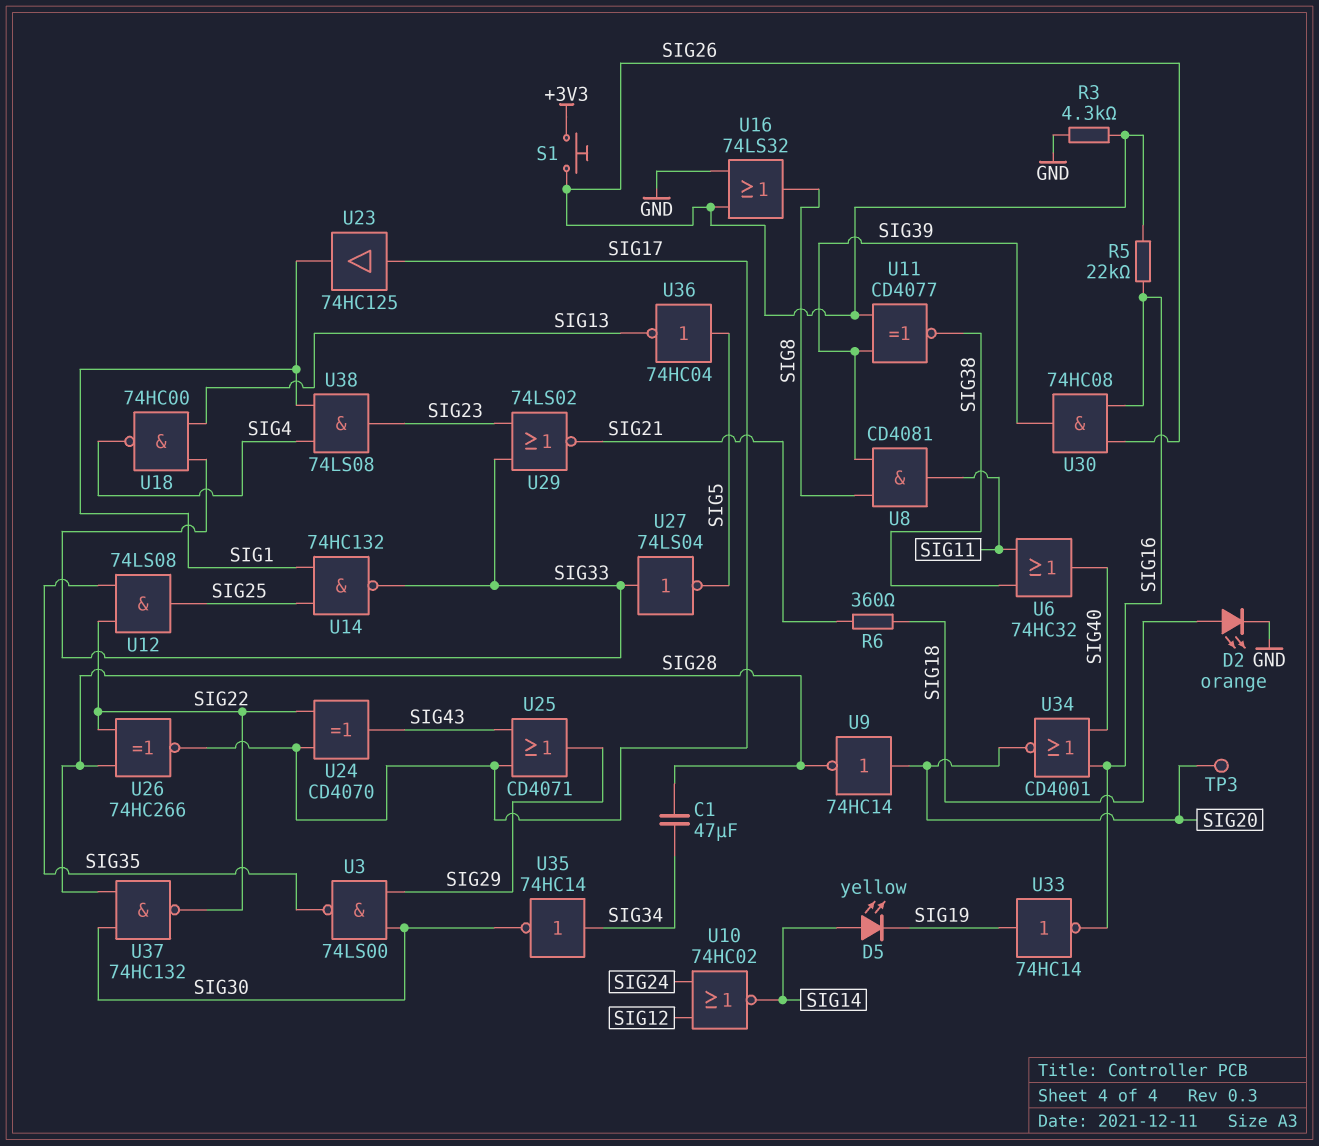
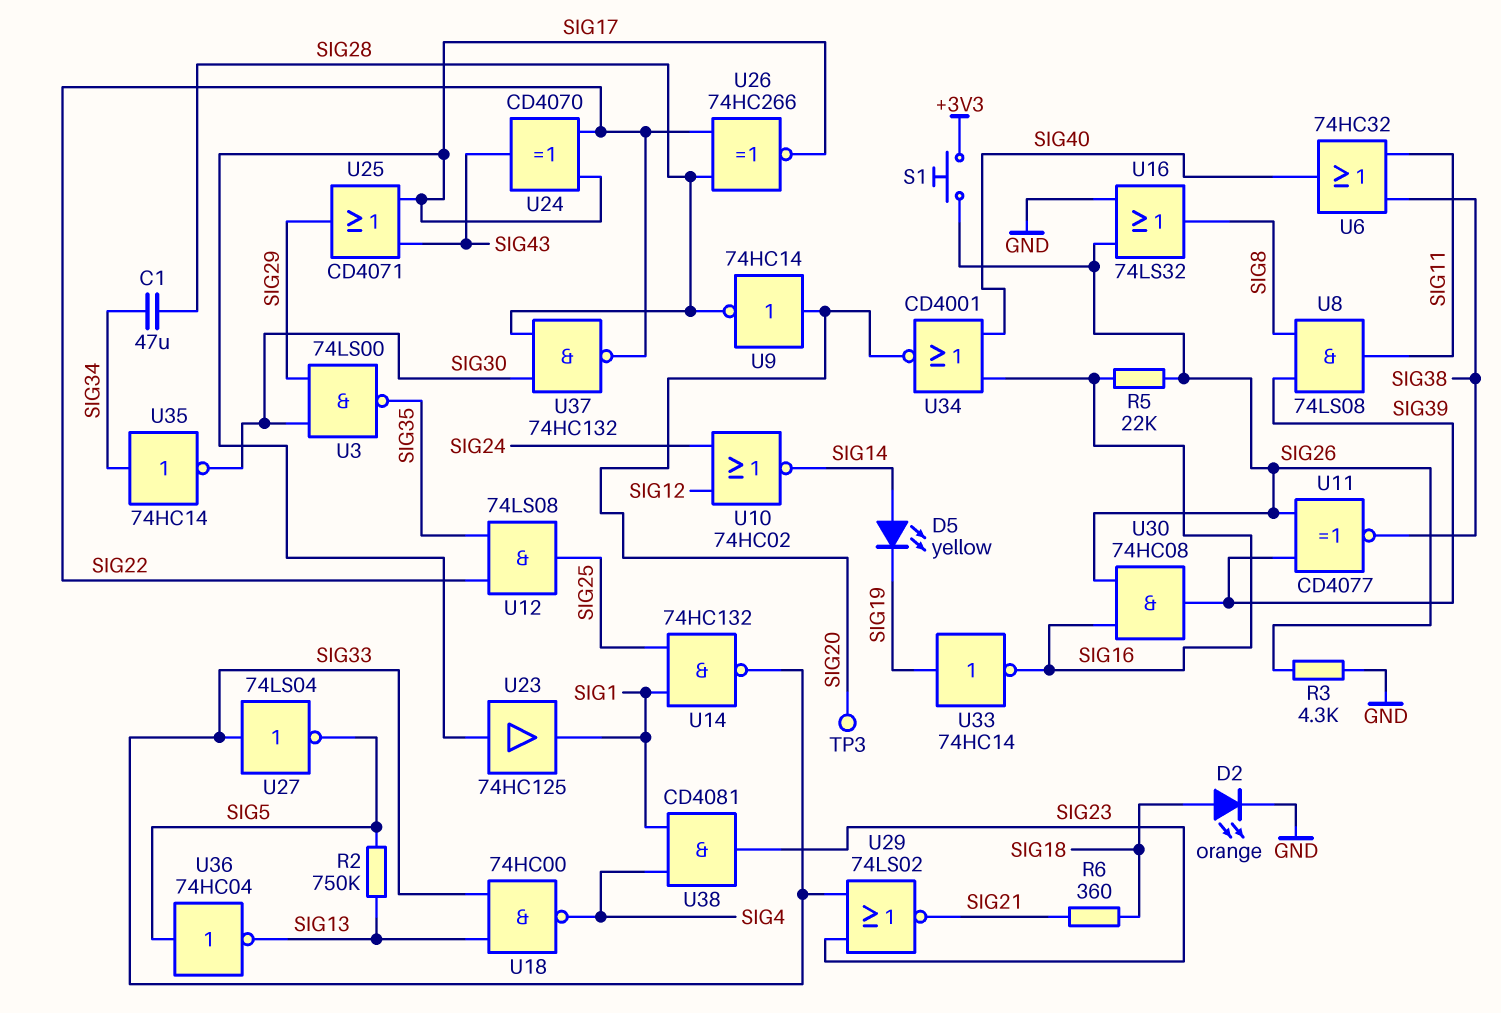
R2: none -> 750k (SIG5, SIG13)
U8: AND CD4081 (in SIG8, in SIG39, out SIG11) -> AND 74LS08 (in SIG8, in SIG39, out SIG11)
U38: AND 74LS08 (in SIG1, in SIG4, out SIG23) -> AND CD4081 (in SIG1, in SIG4, out SIG23)

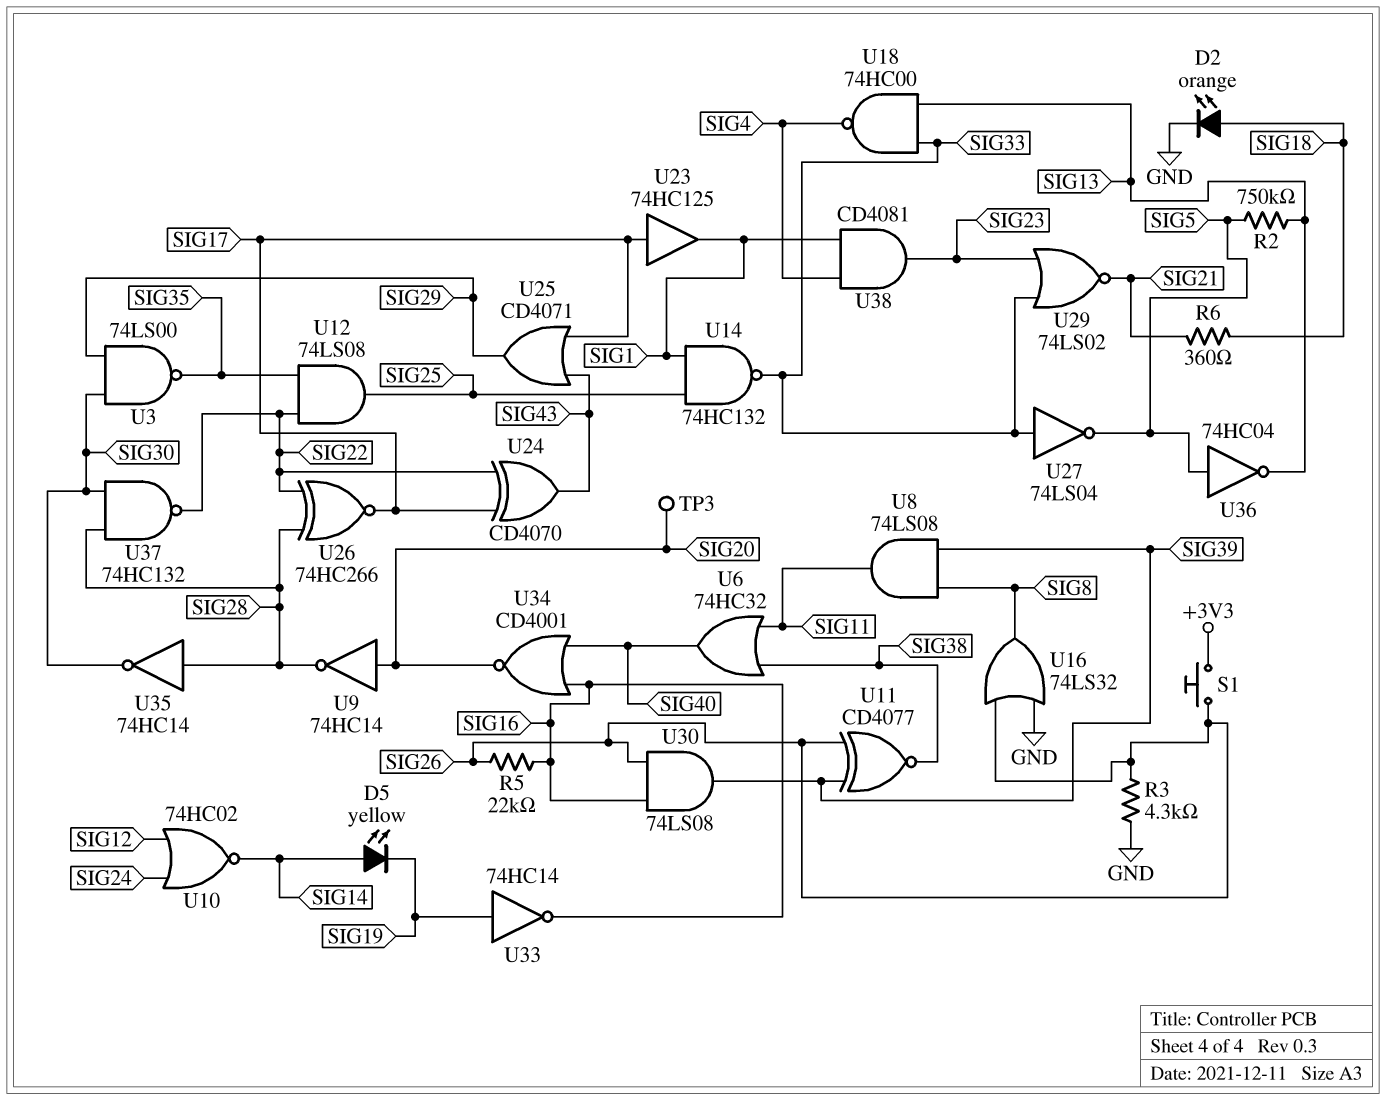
C1: 47uF (SIG28, SIG34) -> none
U30: AND 74HC08 (in SIG16, in SIG26, out SIG39) -> AND 74LS08 (in SIG16, in SIG26, out SIG39)
U35: NOT 74HC14 (in SIG34, out SIG30) -> NOT 74HC14 (in SIG28, out SIG30)

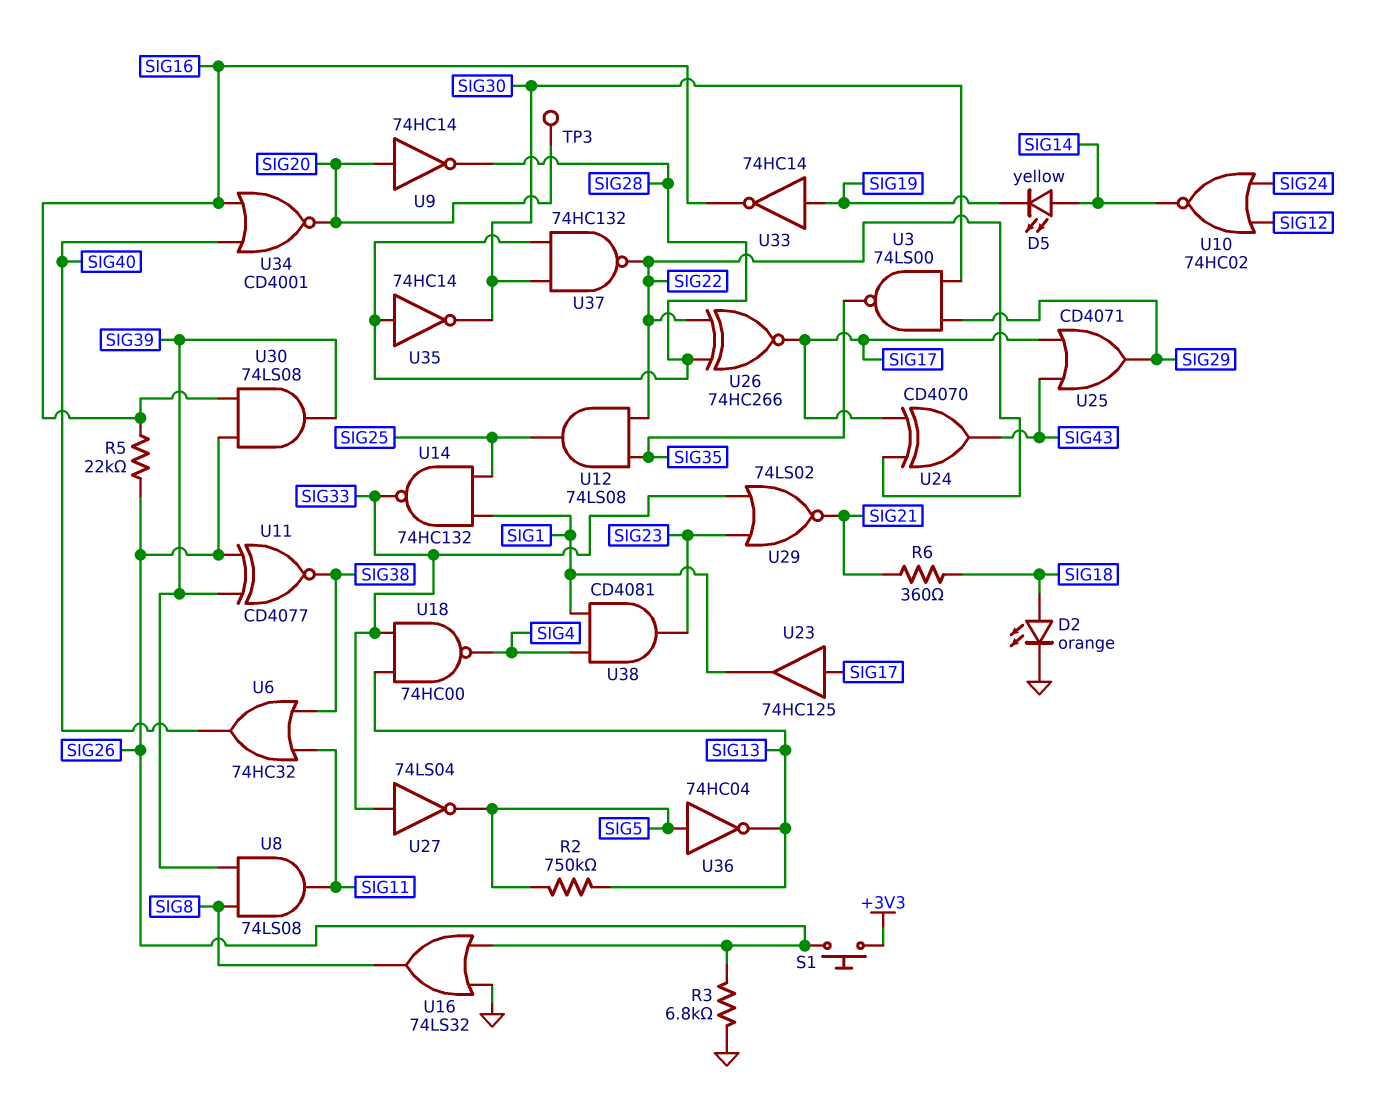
R3: 4.3k (GND, SIG26) -> 6.8k (GND, SIG26)

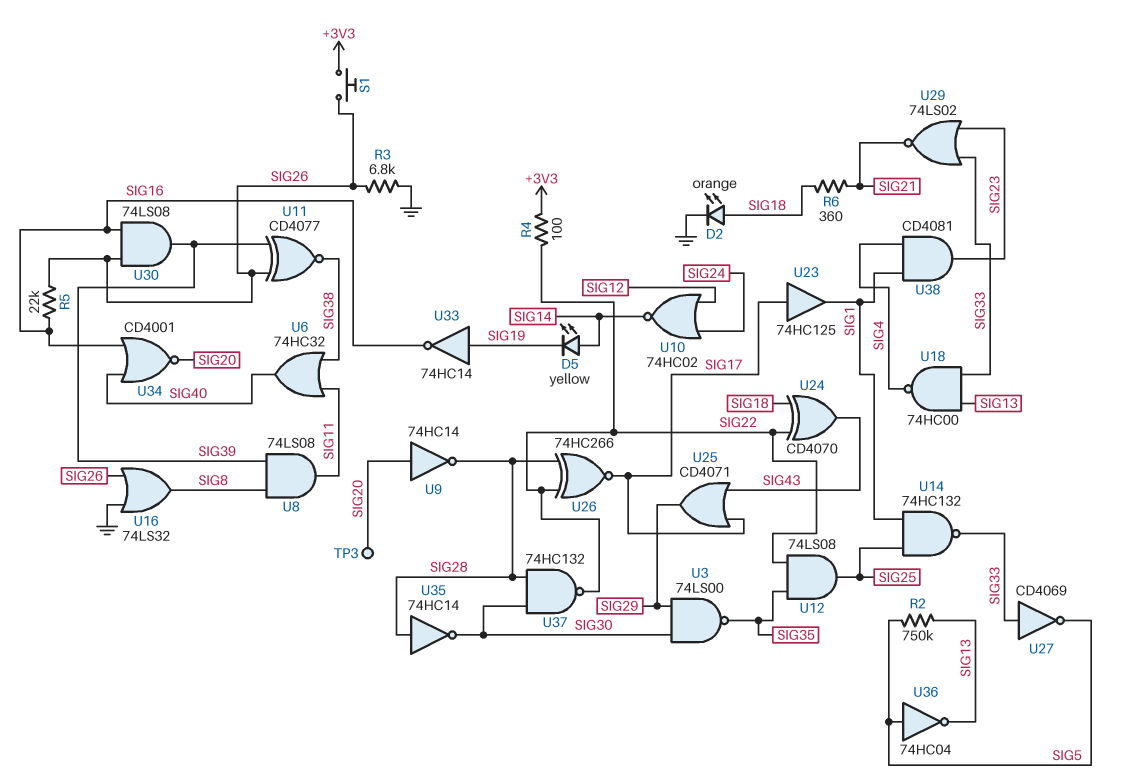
R4: none -> 100 (+3V3, SIG22)
U24: XOR CD4070 (in SIG17, in SIG22, out SIG43) -> XOR CD4070 (in SIG18, in SIG22, out SIG43)
U27: NOT 74LS04 (in SIG33, out SIG5) -> NOT CD4069 (in SIG33, out SIG5)

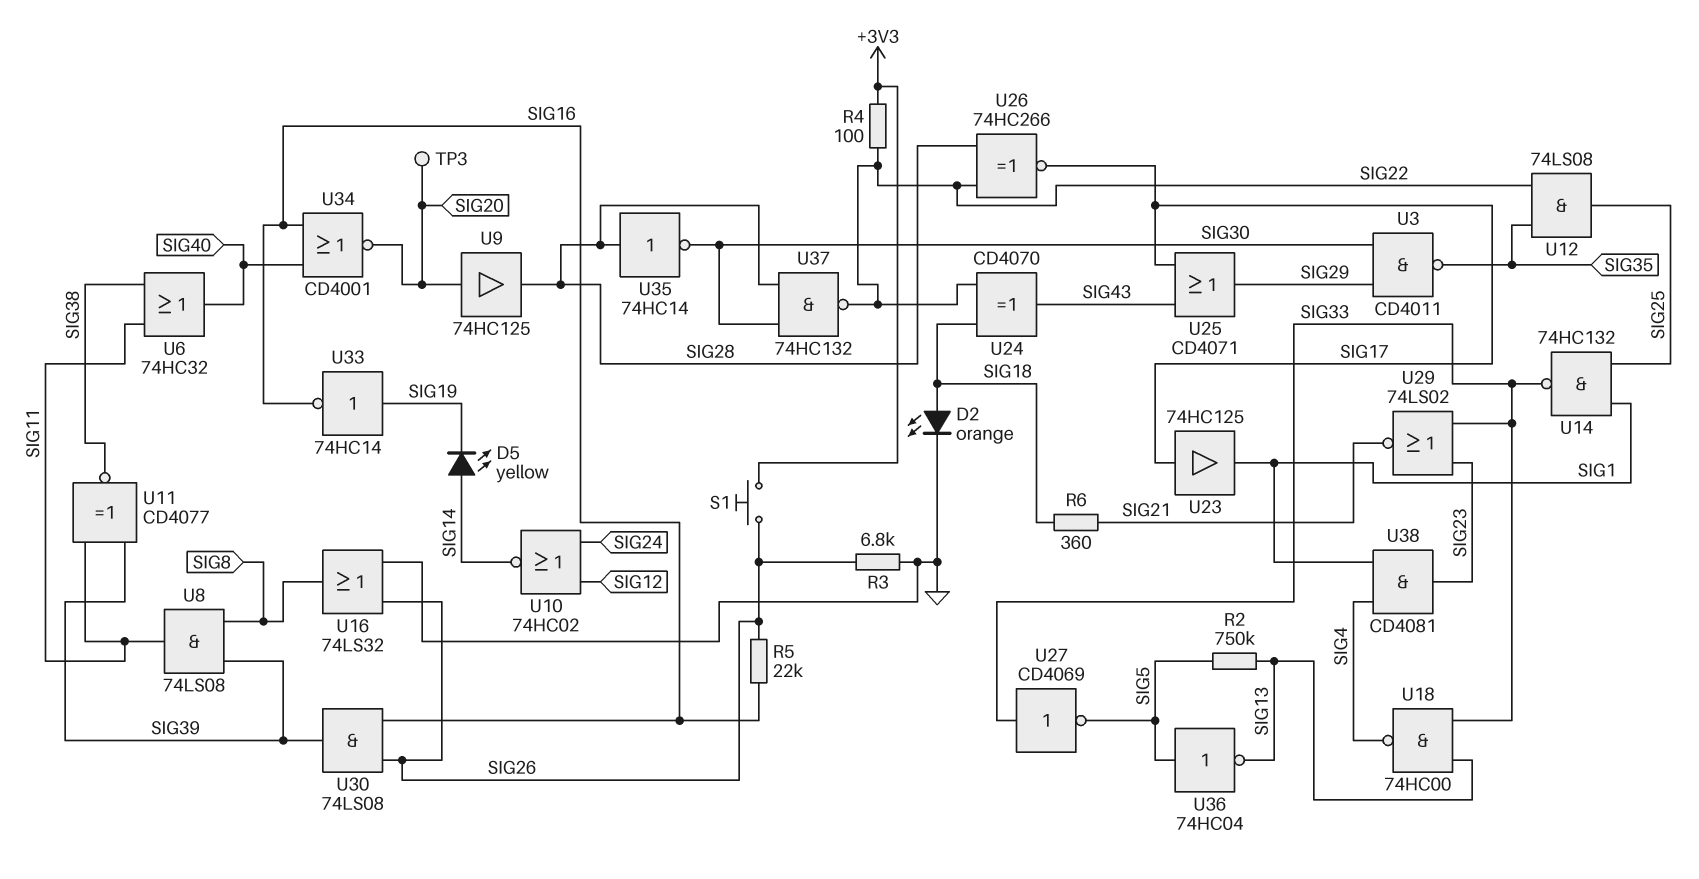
U3: NAND 74LS00 (in SIG29, in SIG30, out SIG35) -> NAND CD4011 (in SIG29, in SIG30, out SIG35)
U9: NOT 74HC14 (in SIG20, out SIG28) -> buffer 74HC125 (in SIG20, out SIG28)
U11: XNOR CD4077 (in SIG26, in SIG39, out SIG38) -> XNOR CD4077 (in SIG11, in SIG39, out SIG38)

